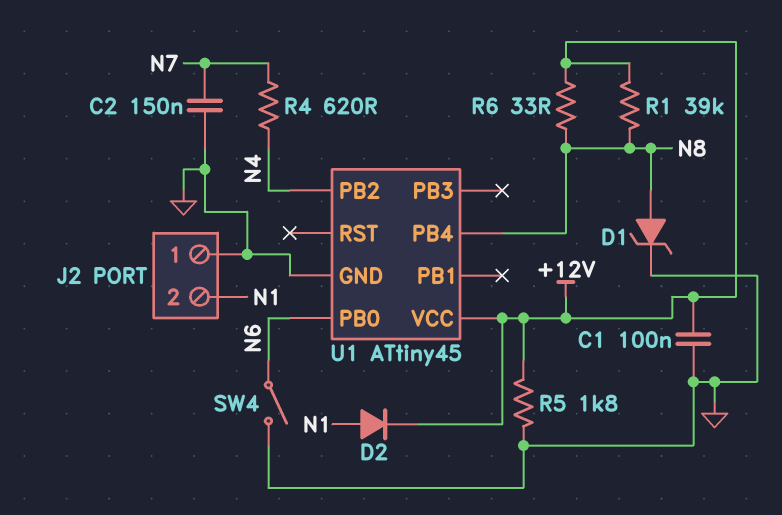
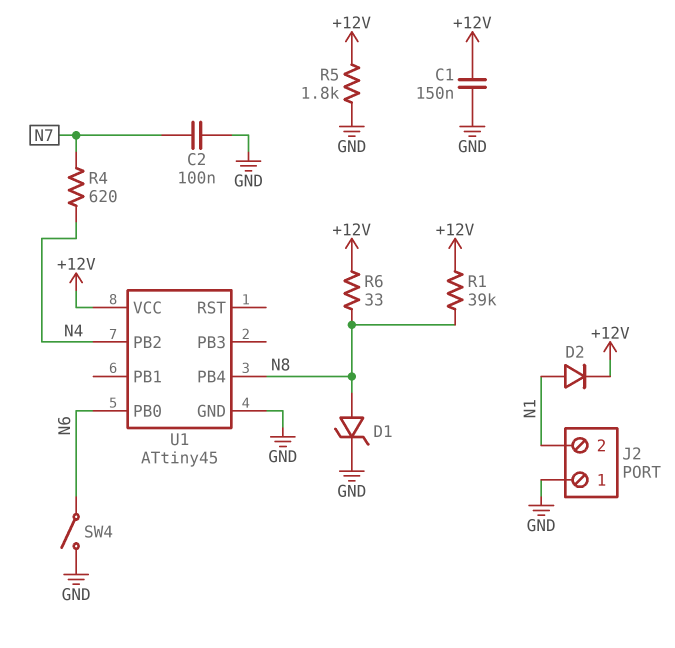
C1: 100nF (+12V, GND) -> 150nF (+12V, GND)
C2: 150nF (GND, N7) -> 100nF (GND, N7)

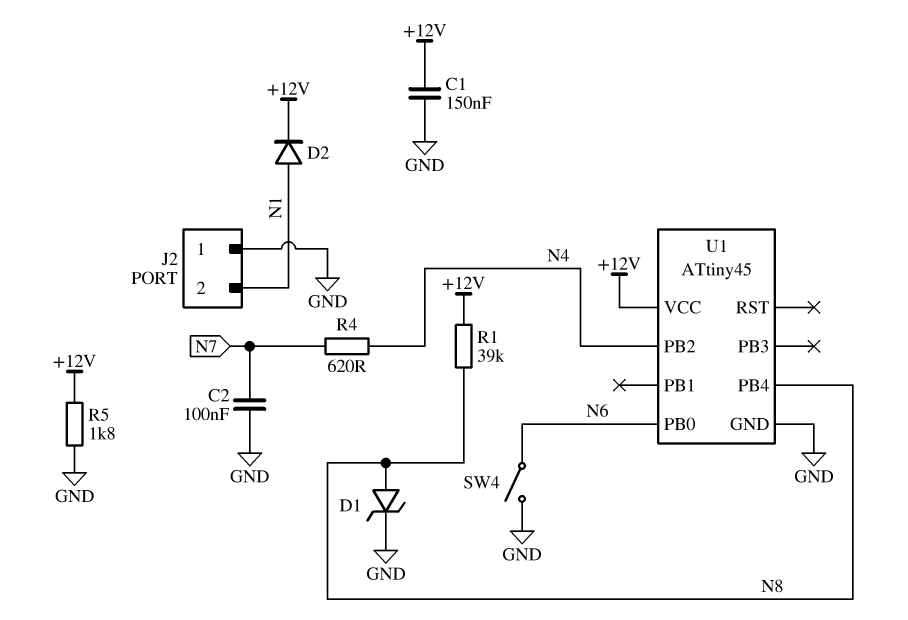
R6: 33 (+12V, N8) -> none

